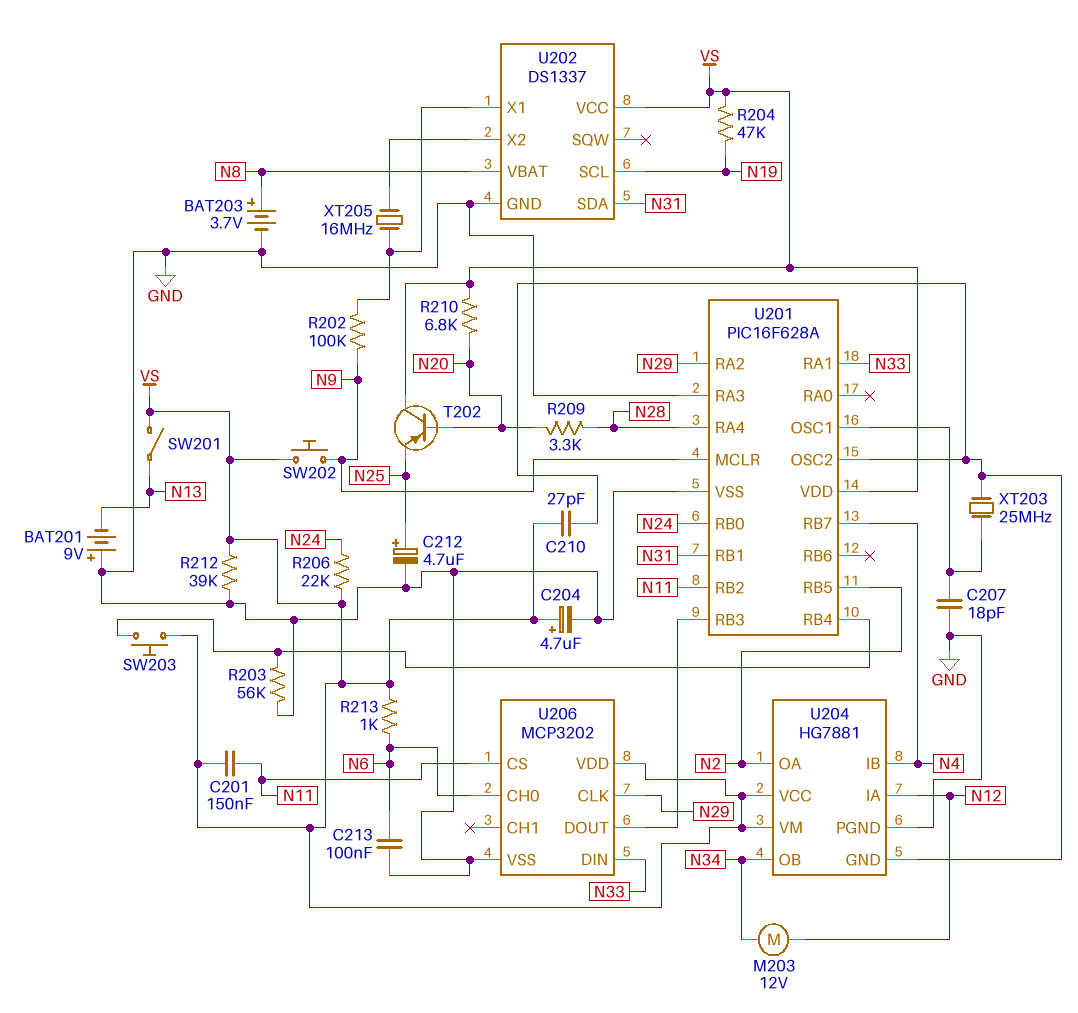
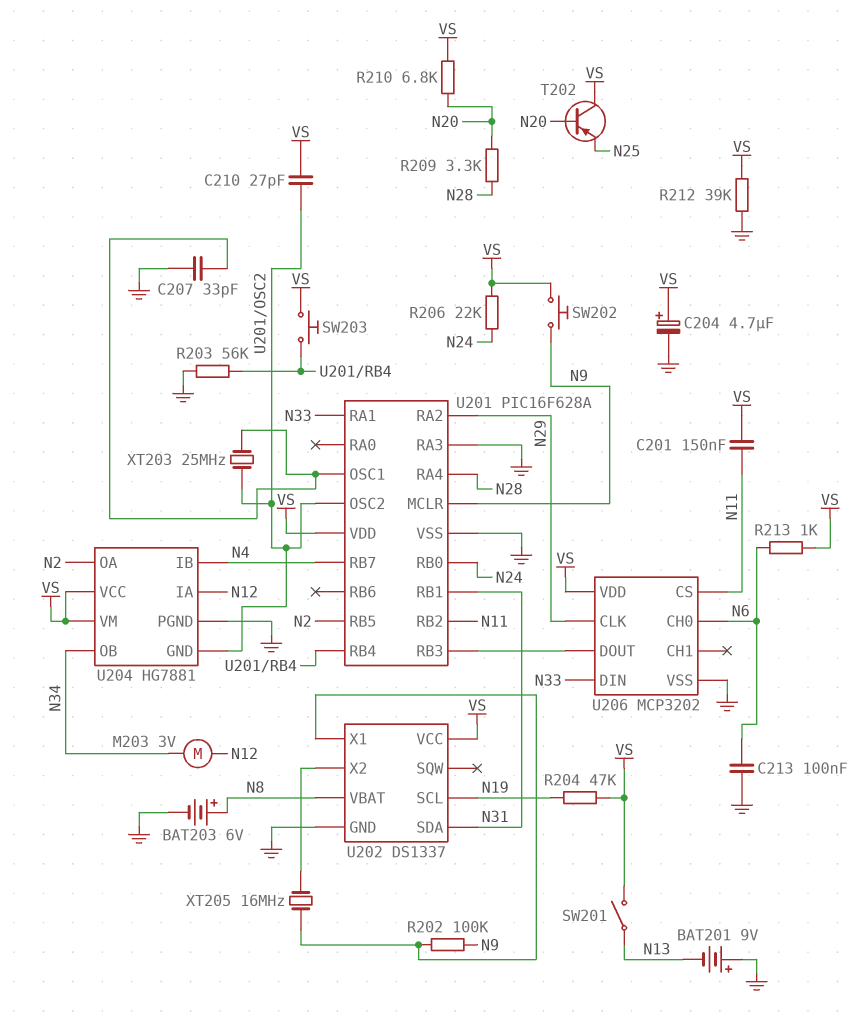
BAT203: 3.7V (plus N8, minus GND) -> 6V (plus N8, minus GND)
C207: 18pF (GND, U201/OSC1) -> 33pF (GND, U201/OSC1)
C212: 4.7uF (plus N25, minus GND) -> none
M203: motor 12V (N12, N34) -> motor 3V (N12, N34)

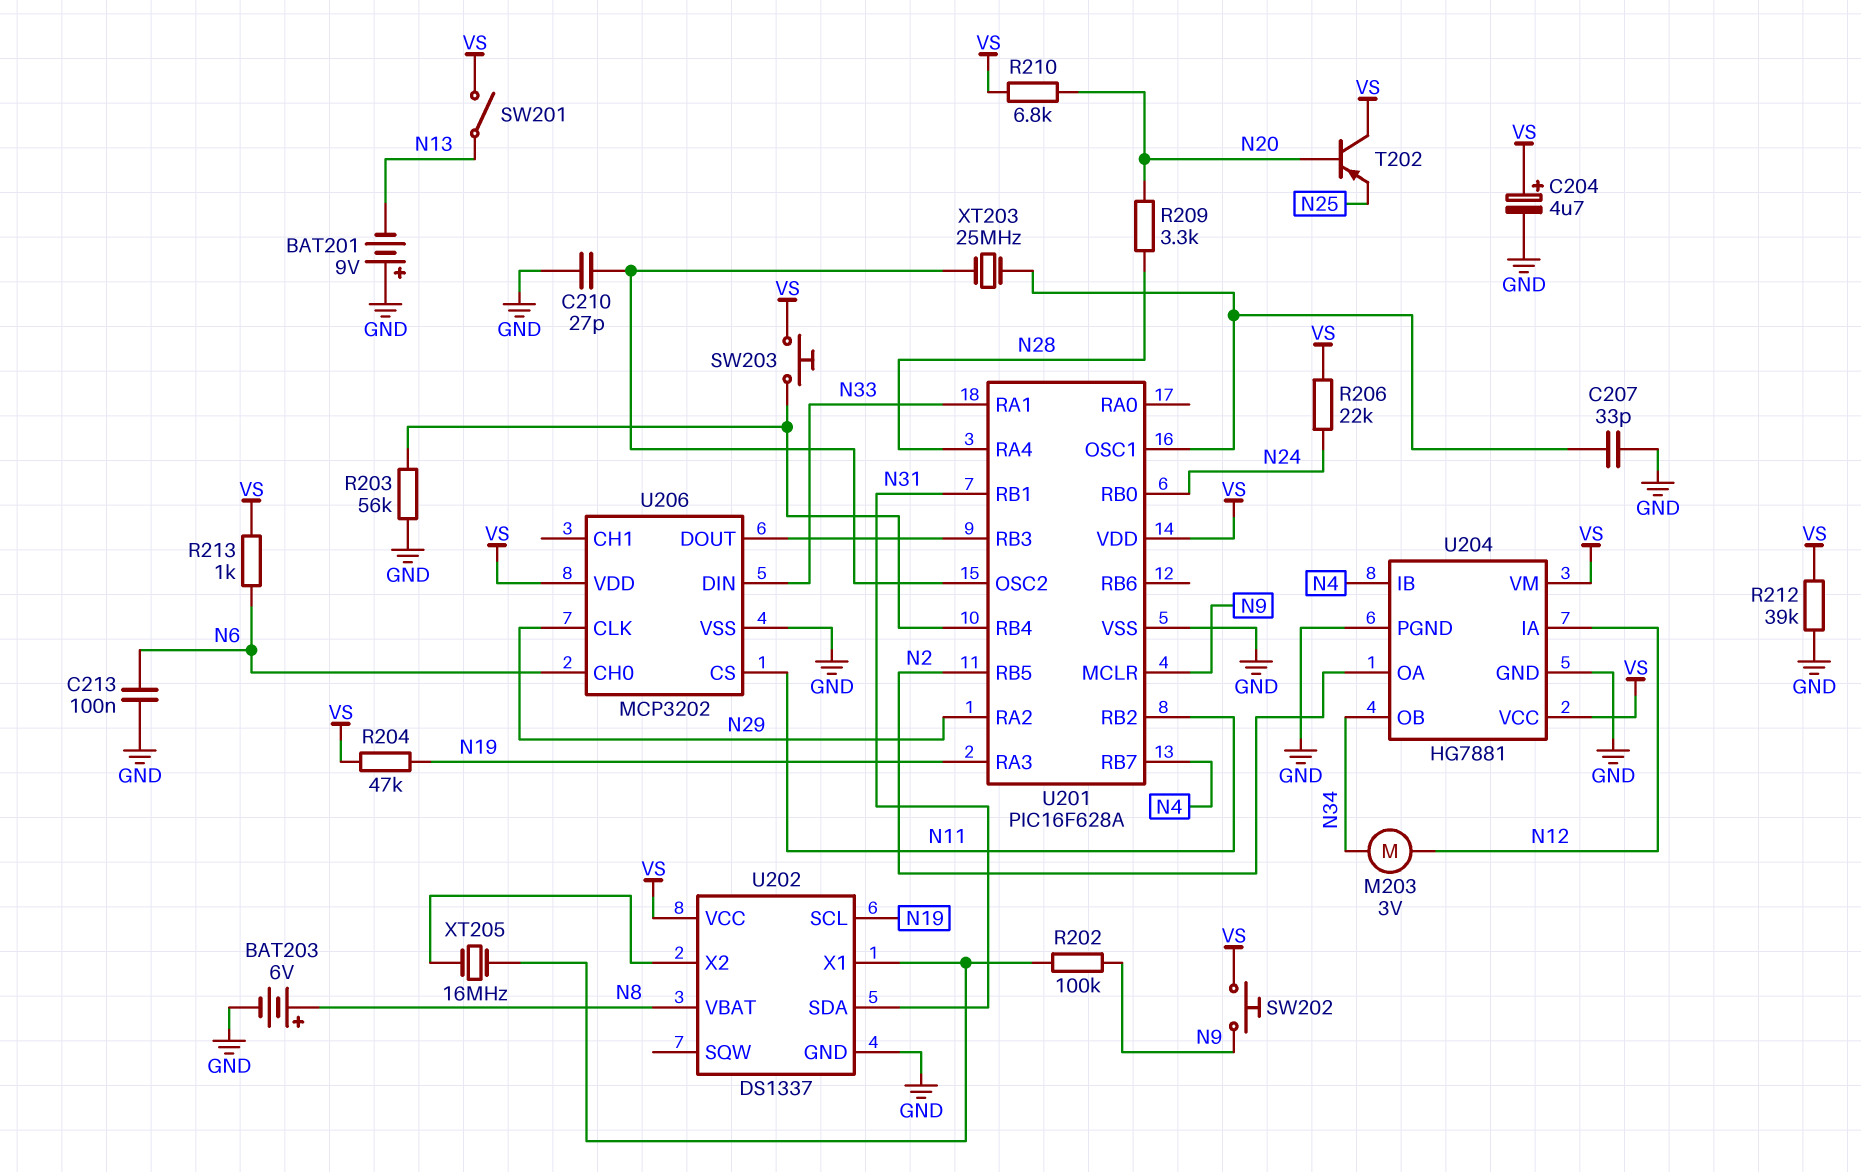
C201: 150nF (N11, VS) -> none
C210: 27pF (U201/OSC2, VS) -> 27pF (GND, U201/OSC2)
U201 pin RA3: GND -> N19
U204 pin GND: U201/OSC2 -> GND

